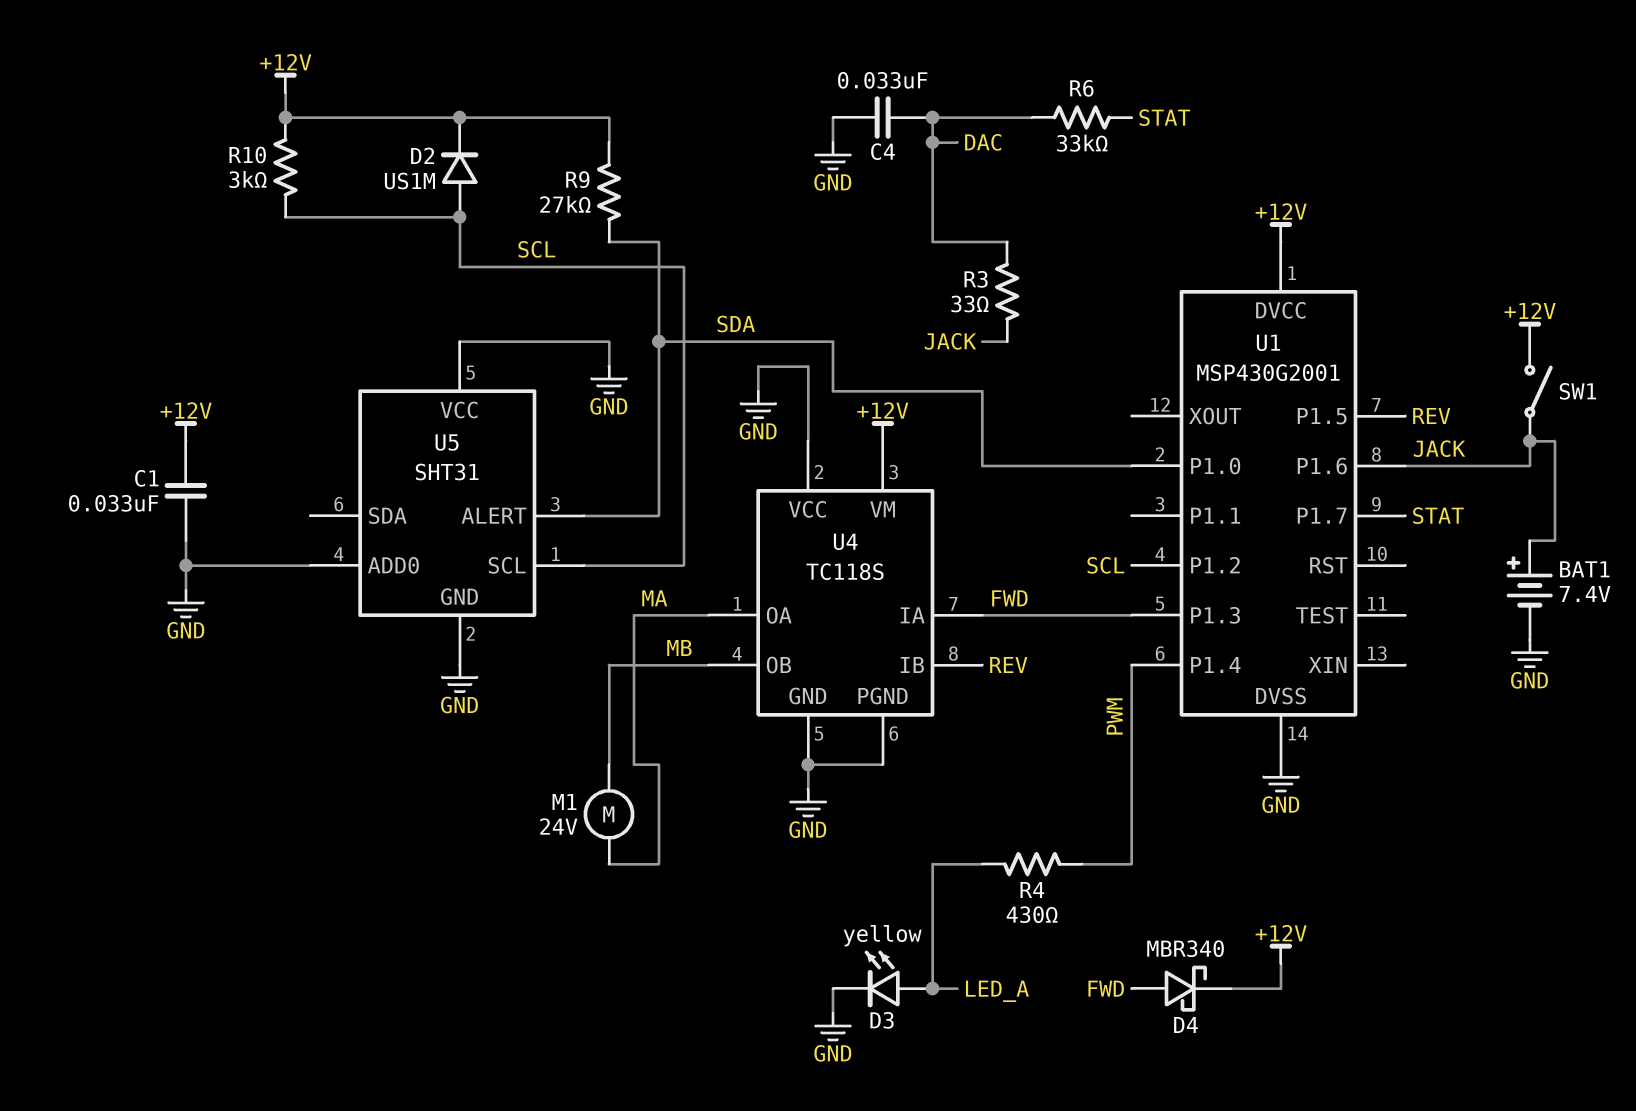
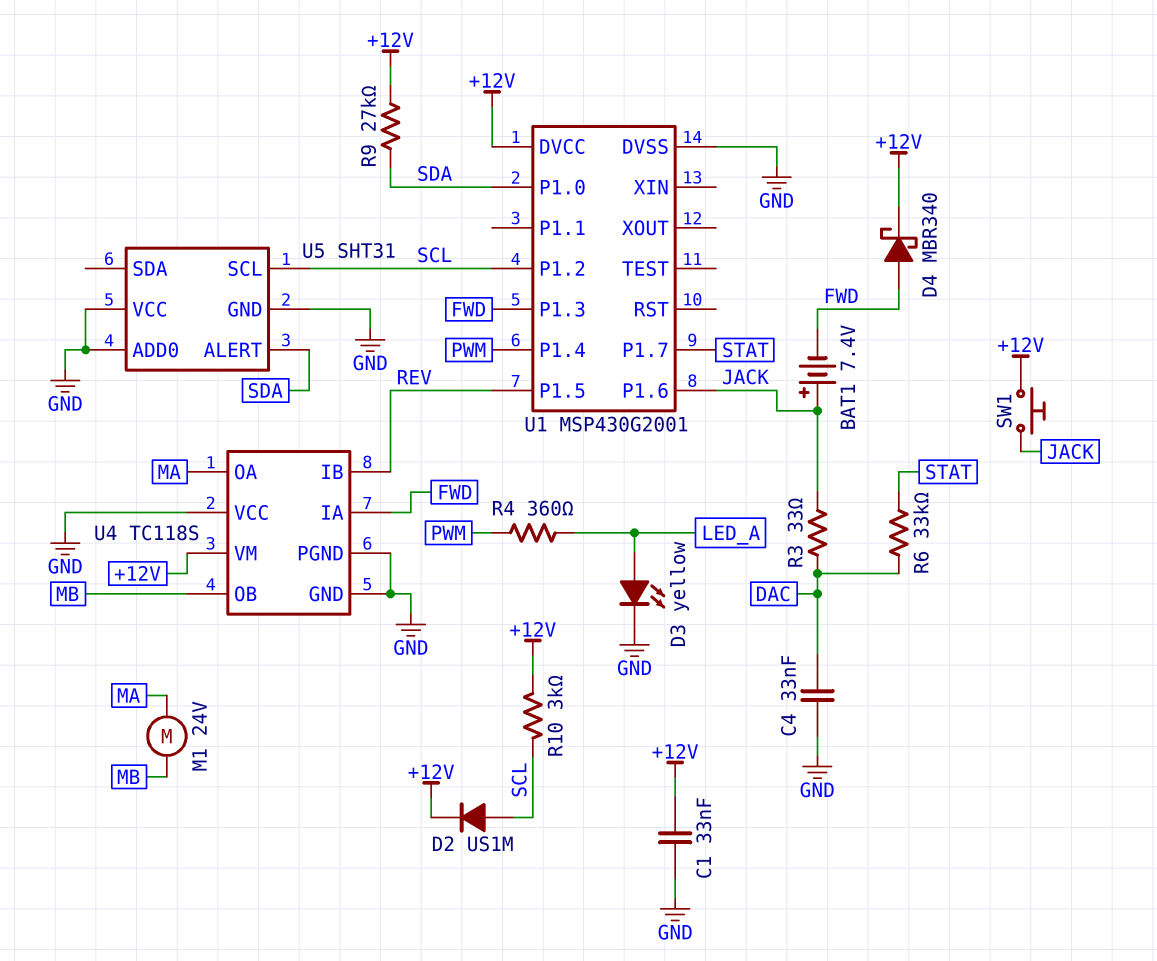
BAT1: 7.4V (plus JACK, minus GND) -> 7.4V (plus JACK, minus FWD)
R4: 430 (LED_A, PWM) -> 360 (LED_A, PWM)
SW1: switch (+12V, JACK) -> button (+12V, JACK)

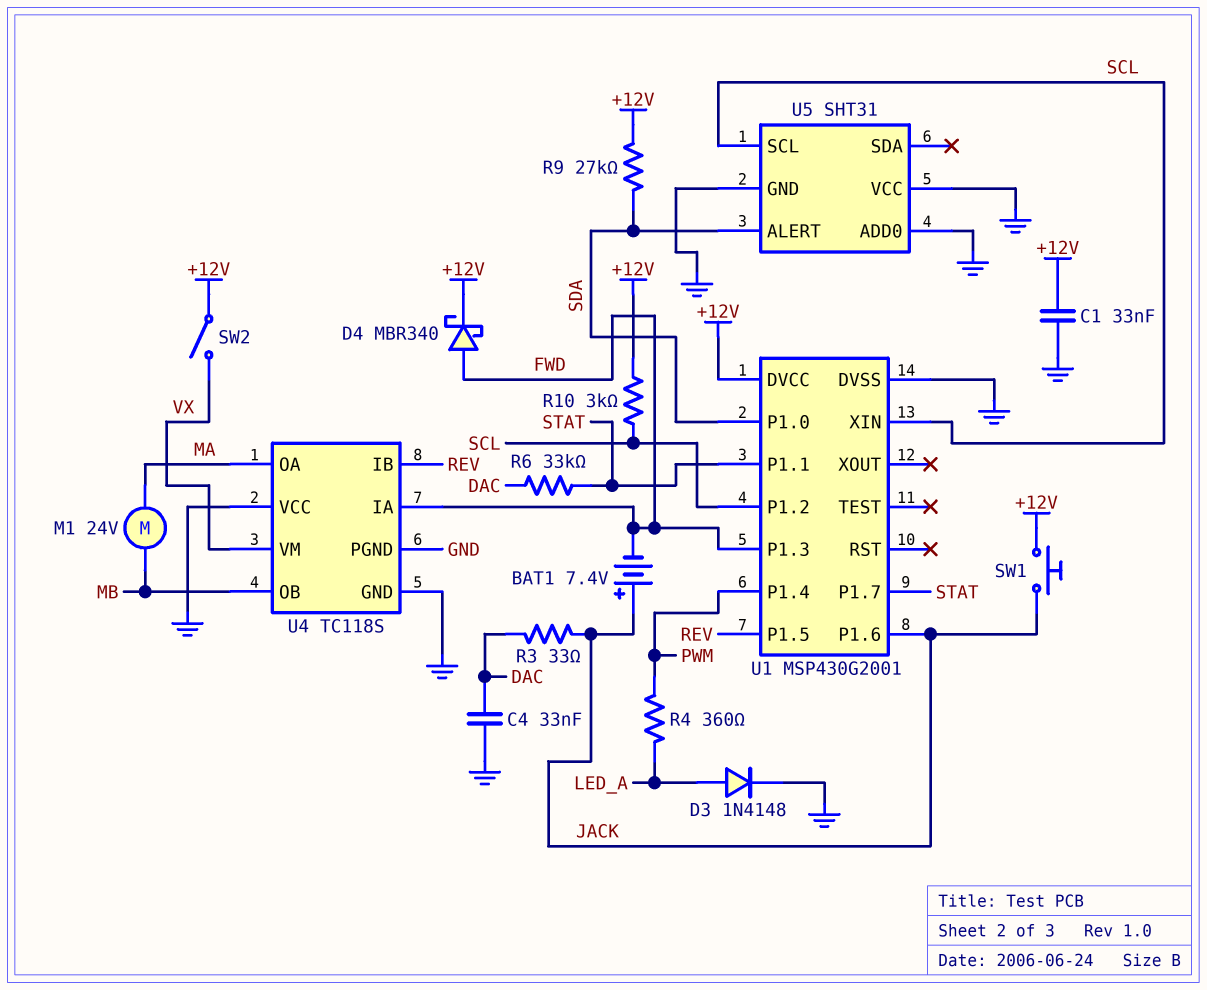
D2: diode US1M (A SCL, K +12V) -> none
D3: LED yellow (A LED_A, K GND) -> diode 1N4148 (A LED_A, K GND)
SW2: none -> switch (+12V, VX)
U1 pin P1.1: none -> STAT
U1 pin XIN: none -> SCL
U4 pin VM: +12V -> VX

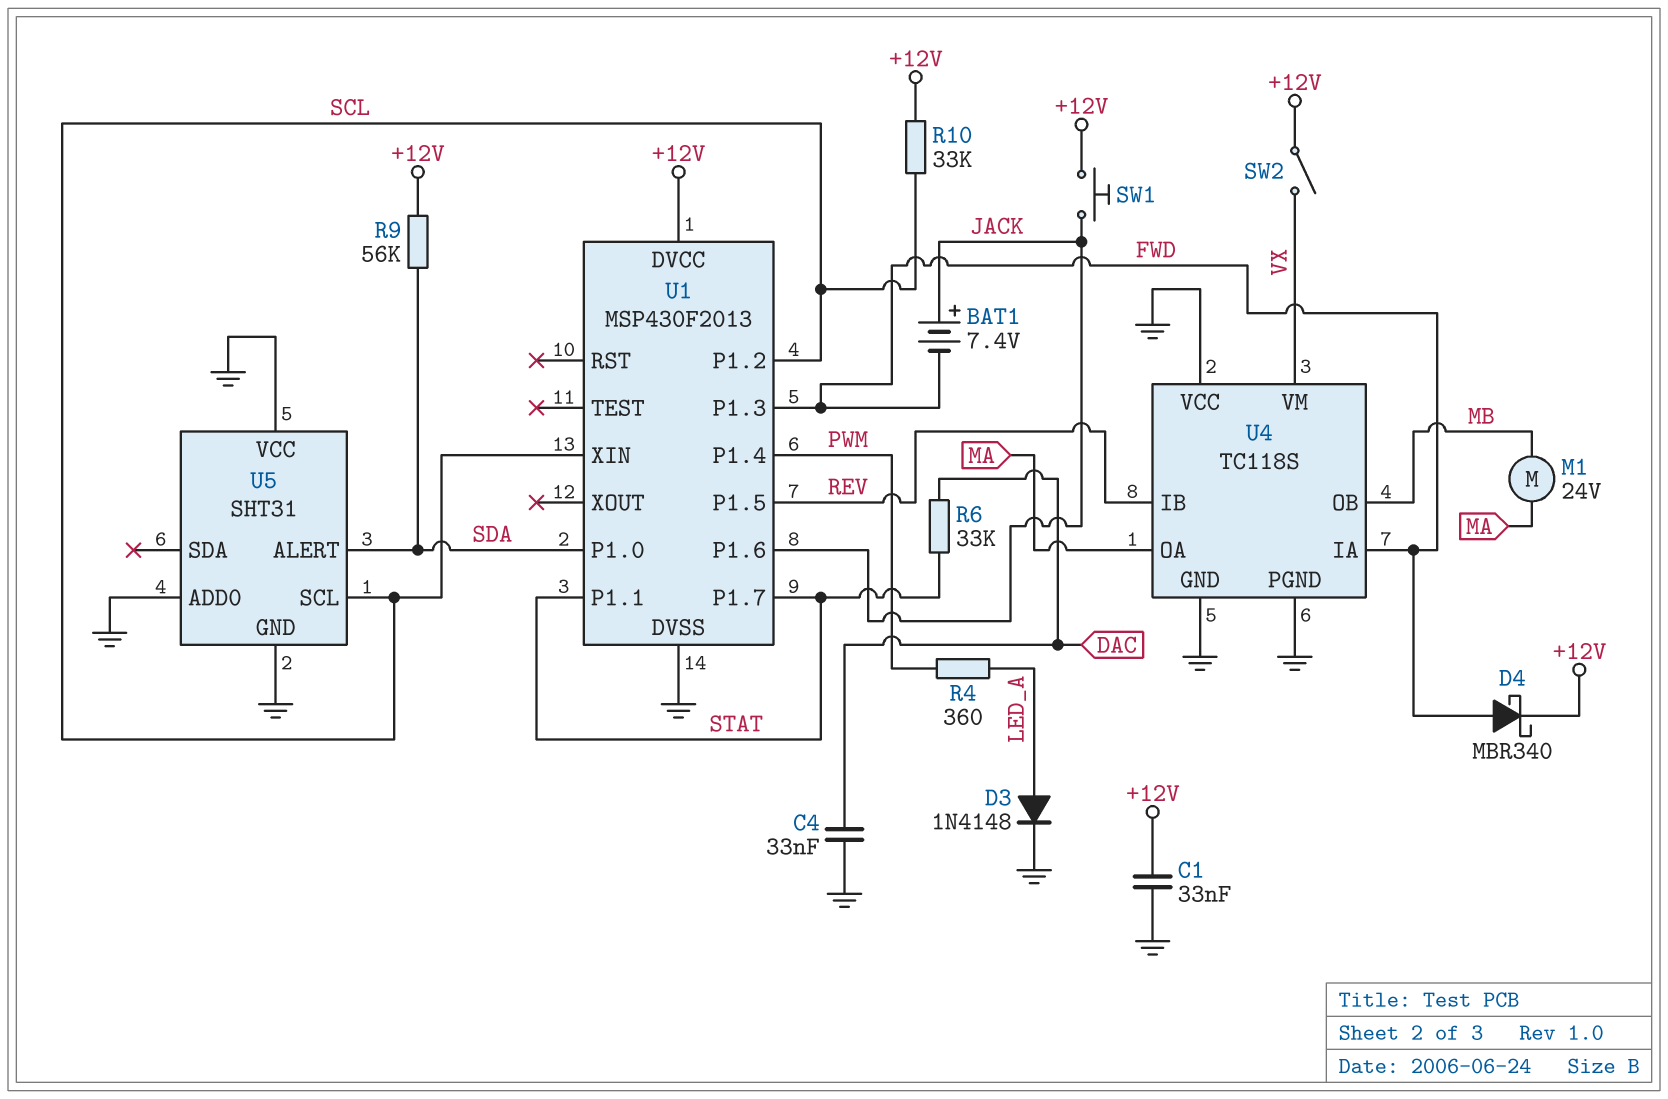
R3: 33 (DAC, JACK) -> none
R9: 27k (+12V, SDA) -> 56k (+12V, SDA)
R10: 3k (+12V, SCL) -> 33k (+12V, SCL)
U1: MSP430G2001 -> MSP430F2013

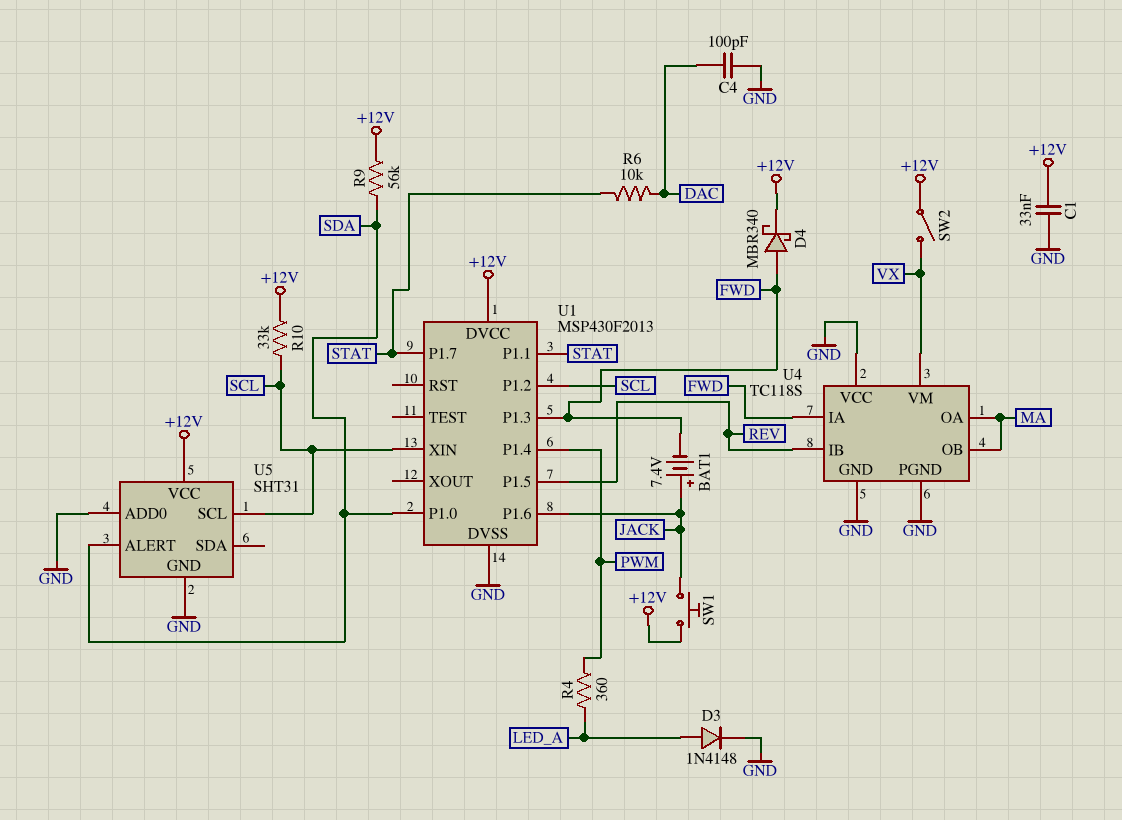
C4: 33nF (DAC, GND) -> 100pF (DAC, GND)
M1: motor 24V (MA, MB) -> none
R6: 33k (DAC, STAT) -> 10k (DAC, STAT)
U4 pin OB: MB -> MA
U5 pin VCC: GND -> +12V

